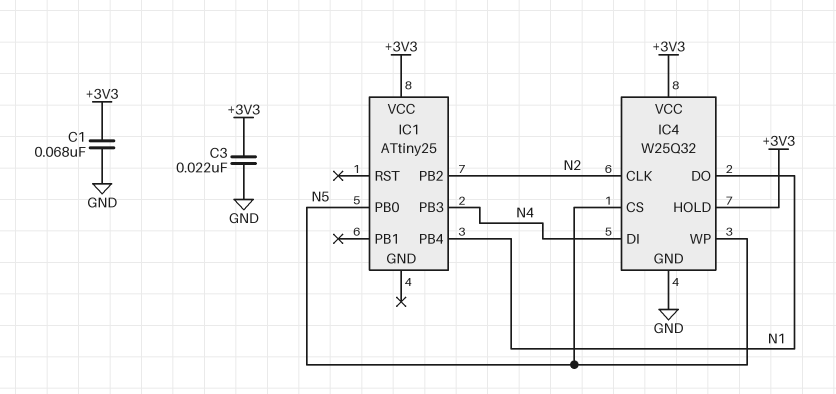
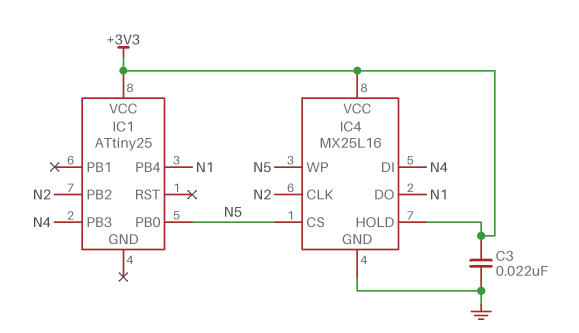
C1: 68nF (+3V3, GND) -> none
IC4: W25Q32 -> MX25L16

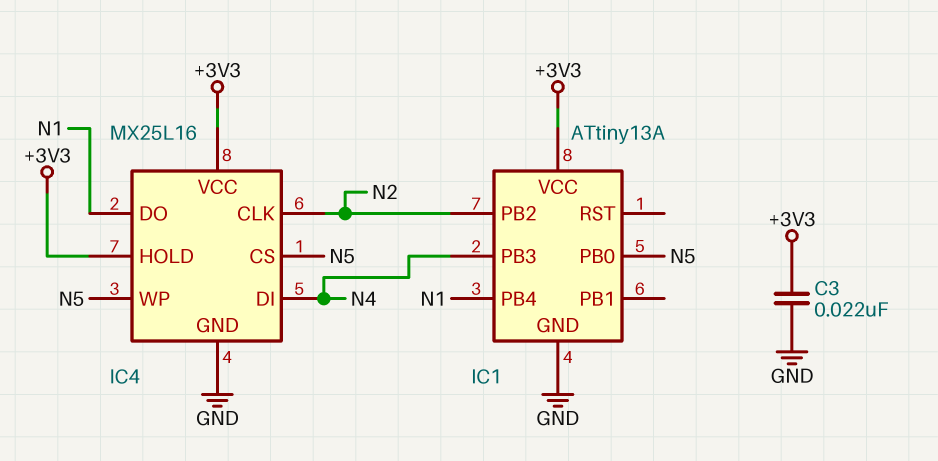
IC1: ATtiny25 -> ATtiny13A
IC1 pin GND: none -> GND

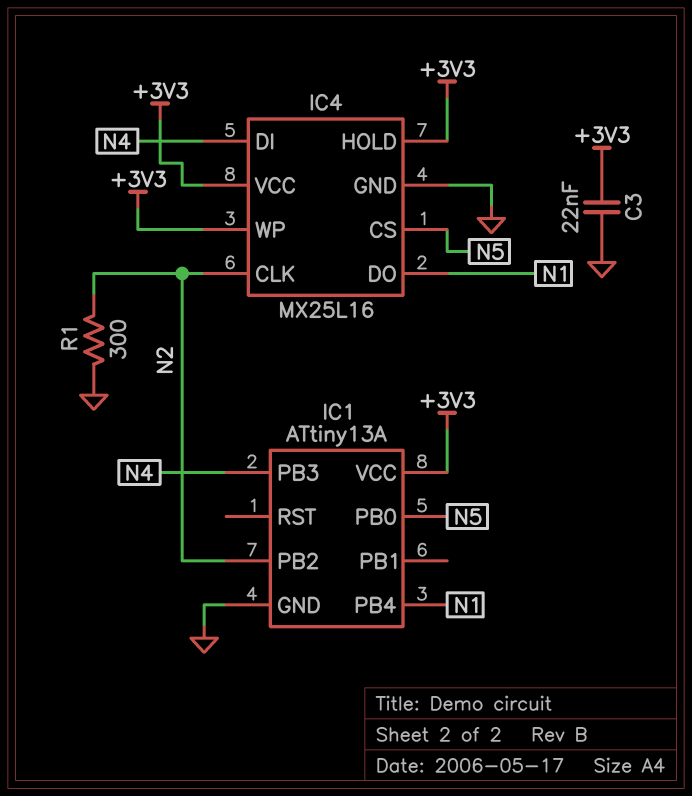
IC4 pin WP: N5 -> +3V3
R1: none -> 300 (GND, N2)

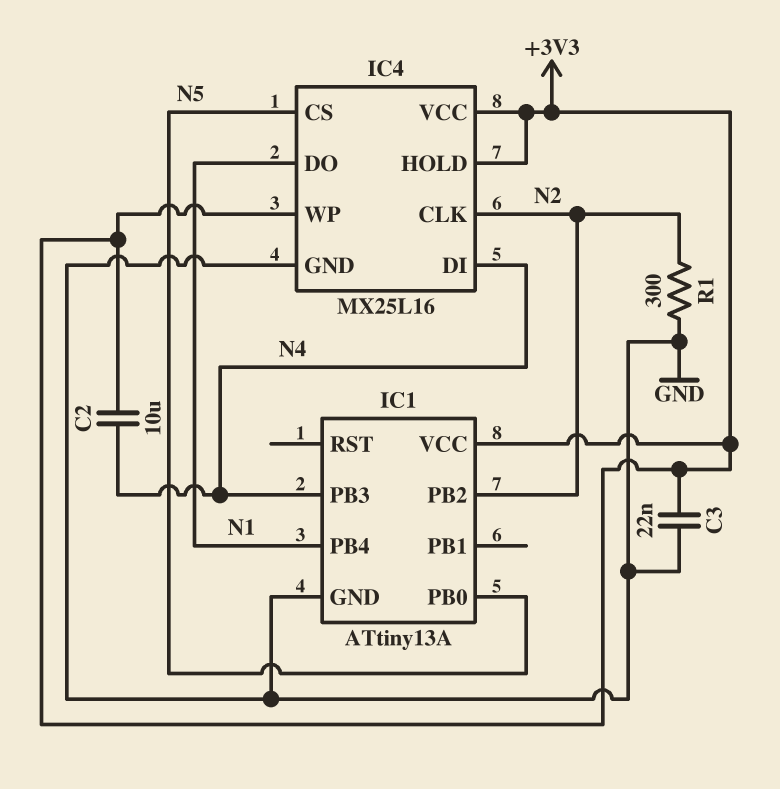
C2: none -> 10uF (+3V3, N4)

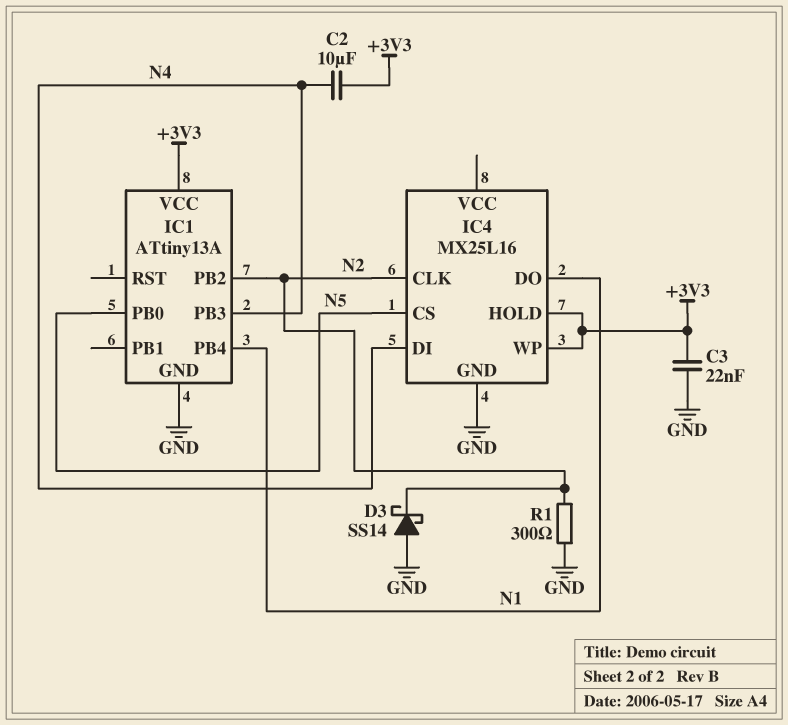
D3: none -> schottky SS14 (A GND, K N2)
IC4 pin VCC: +3V3 -> none

